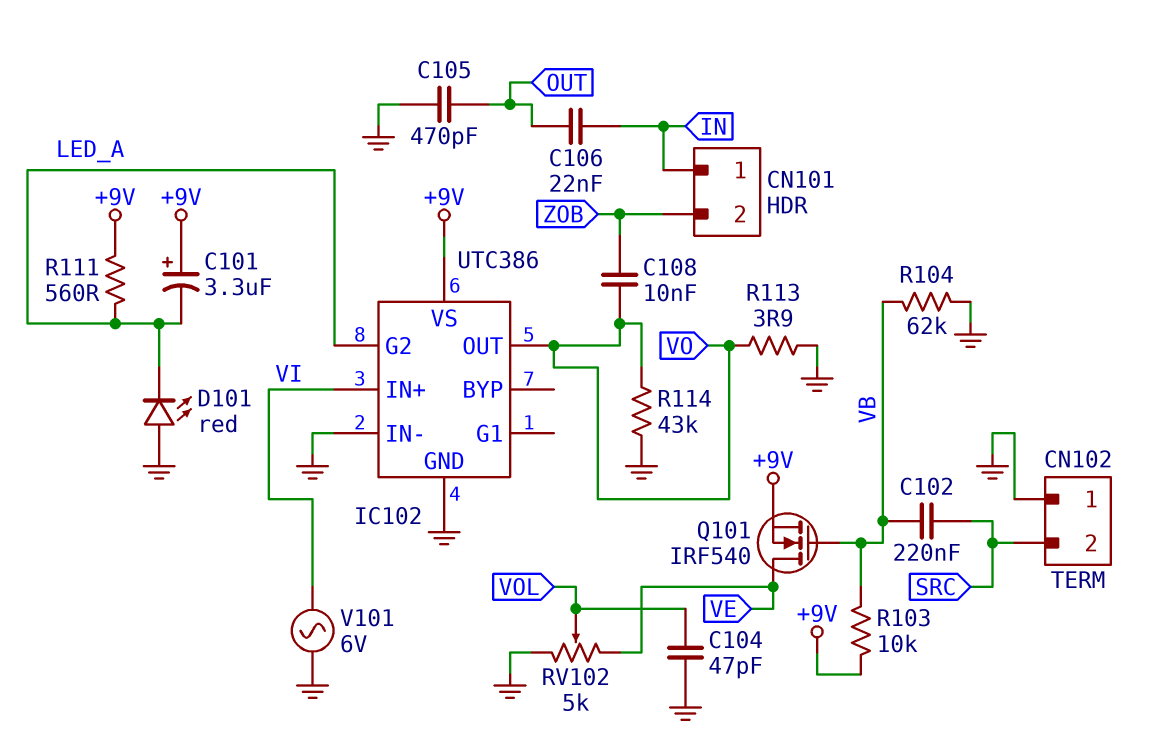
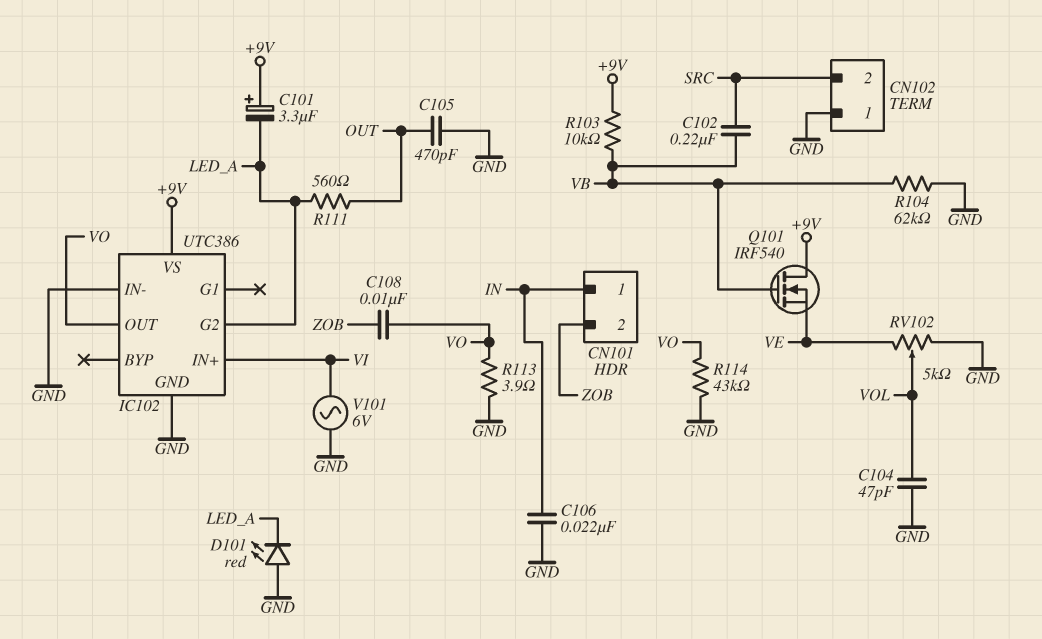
C106: 22nF (IN, OUT) -> 22nF (GND, IN)
Q101: NMOS IRF540 (G VB, D VE, S +9V) -> NMOS IRF540 (G VB, D +9V, S VE)
R111: 560 (+9V, LED_A) -> 560 (LED_A, OUT)

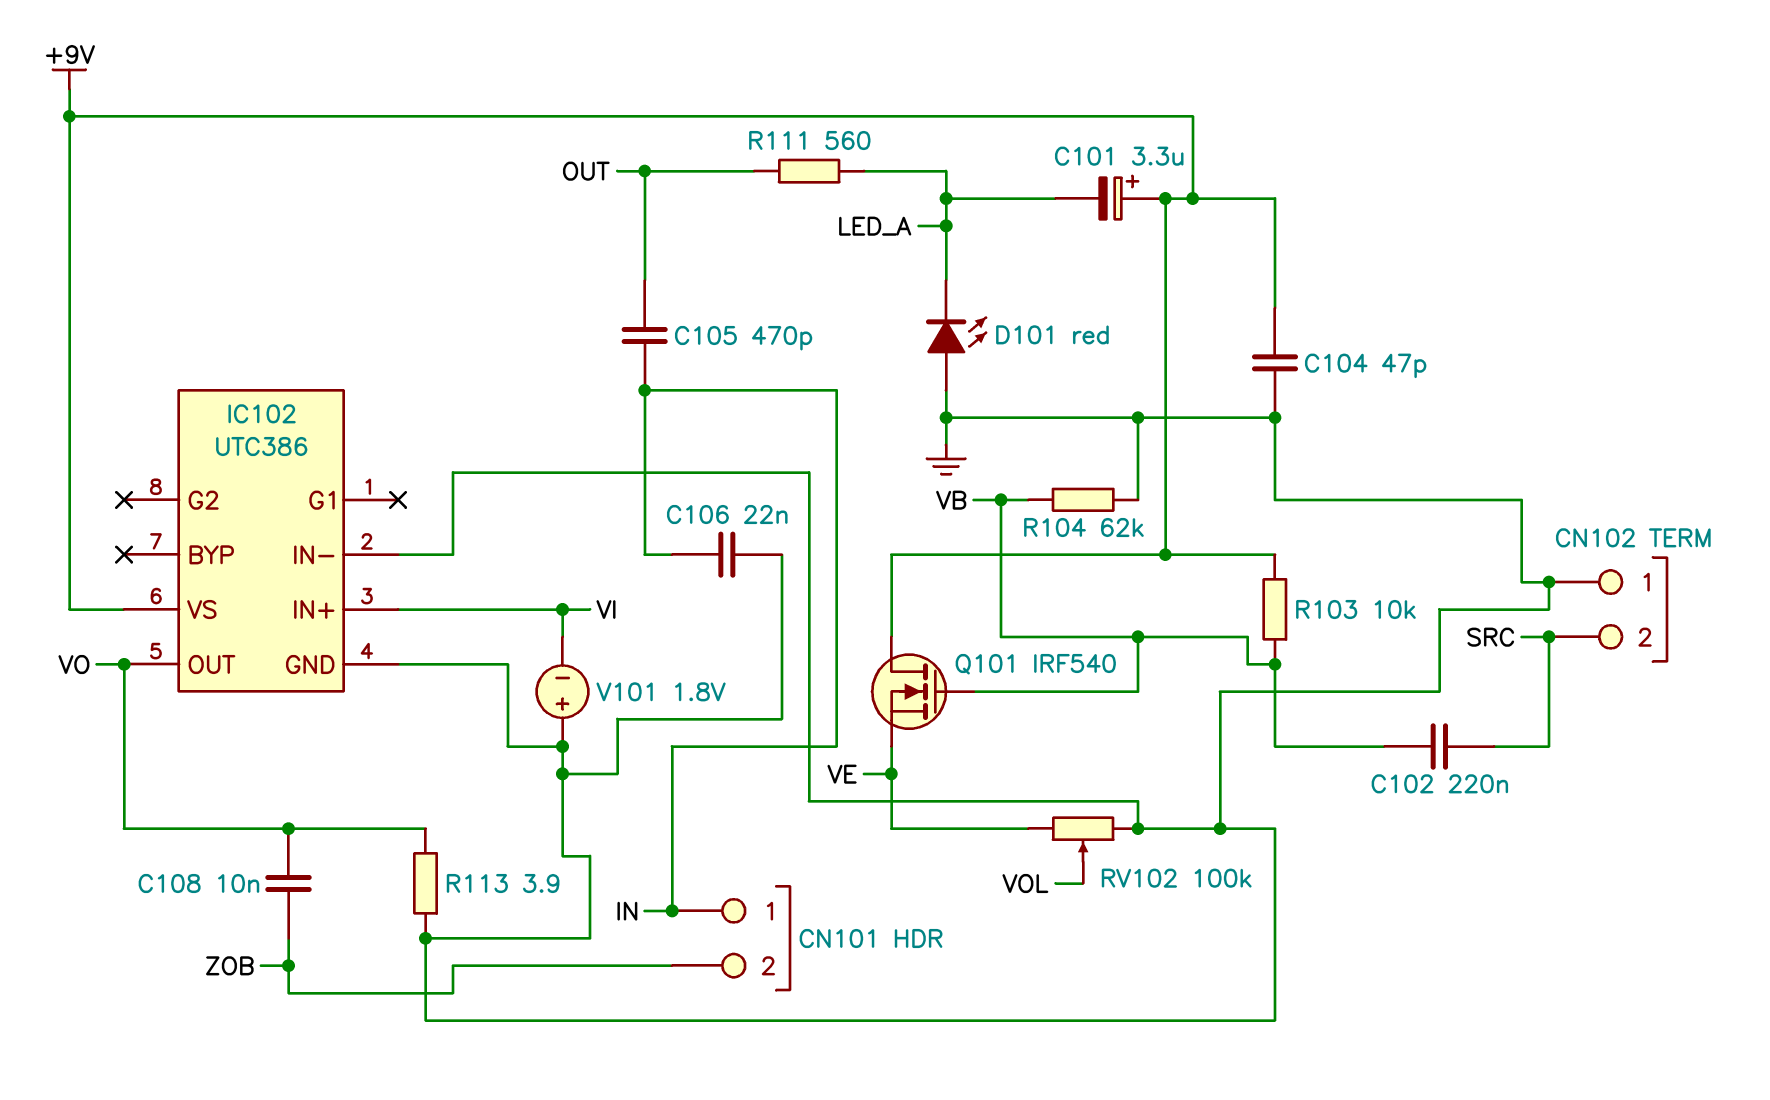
C104: 47pF (GND, VOL) -> 47pF (+9V, GND)
C105: 470pF (GND, OUT) -> 470pF (IN, OUT)
IC102 pin G2: LED_A -> none
R114: 43k (GND, VO) -> none
RV102: 5k (GND, VE, wiper VOL) -> 100k (GND, VE, wiper VOL)
V101: AC 6V (GND, VI) -> 1.8V (plus GND, minus VI)

